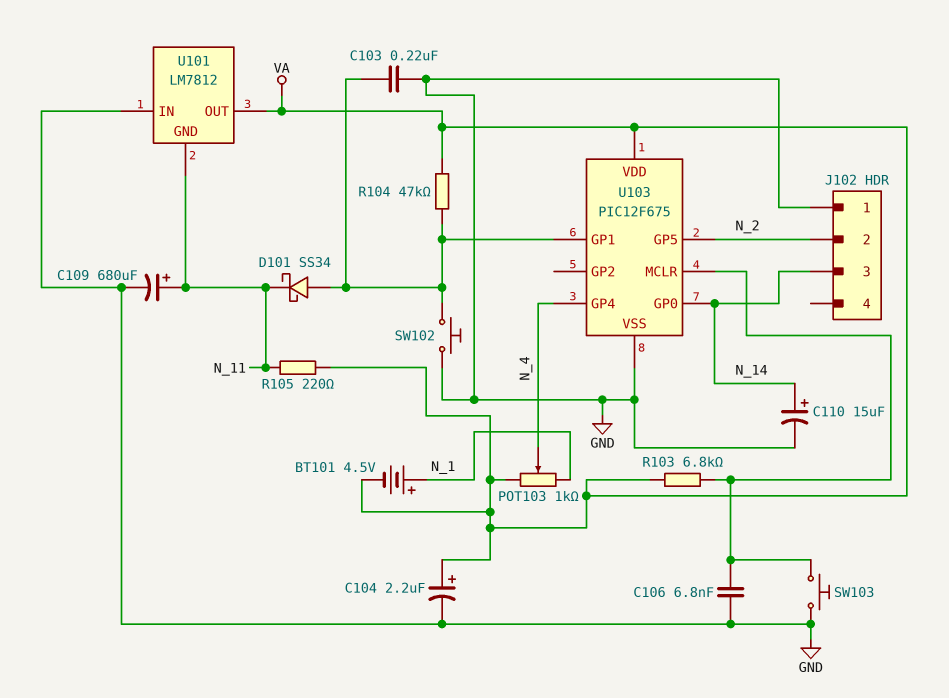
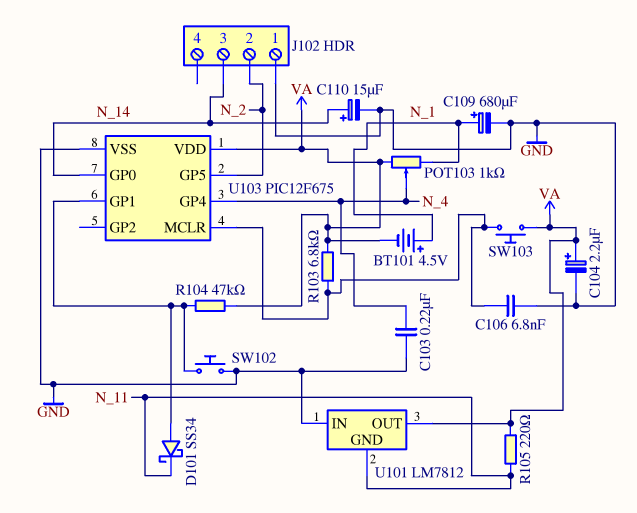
C103: 220nF (GND, U103/GP1) -> 220nF (GND, N_4)
C109: 680uF (plus N_11, minus GND) -> 680uF (plus N_1, minus GND)
SW103: button (GND, U103/MCLR) -> button (U103/MCLR, VA)

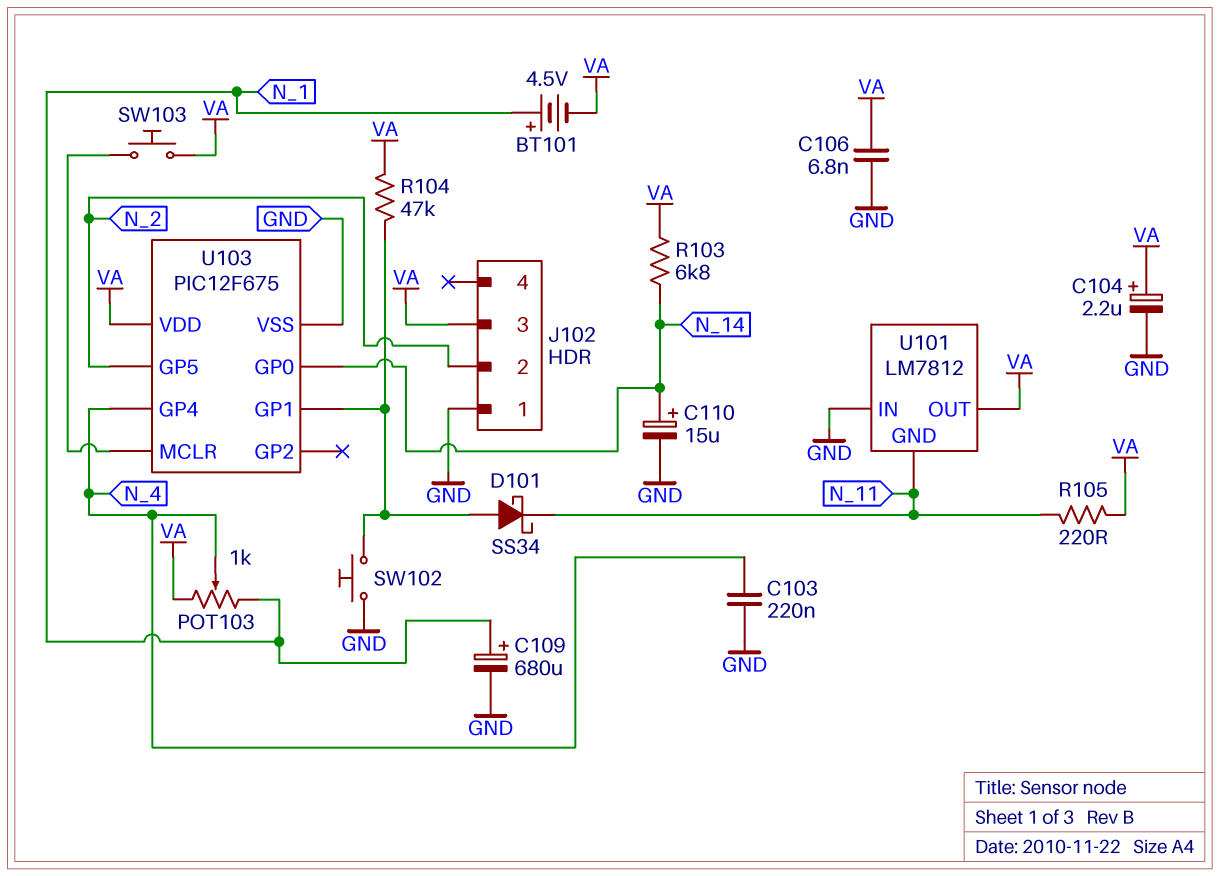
C106: 6.8nF (GND, U103/MCLR) -> 6.8nF (GND, VA)
J102 pin 3: N_14 -> VA
R103: 6.8k (U103/MCLR, VA) -> 6.8k (N_14, VA)

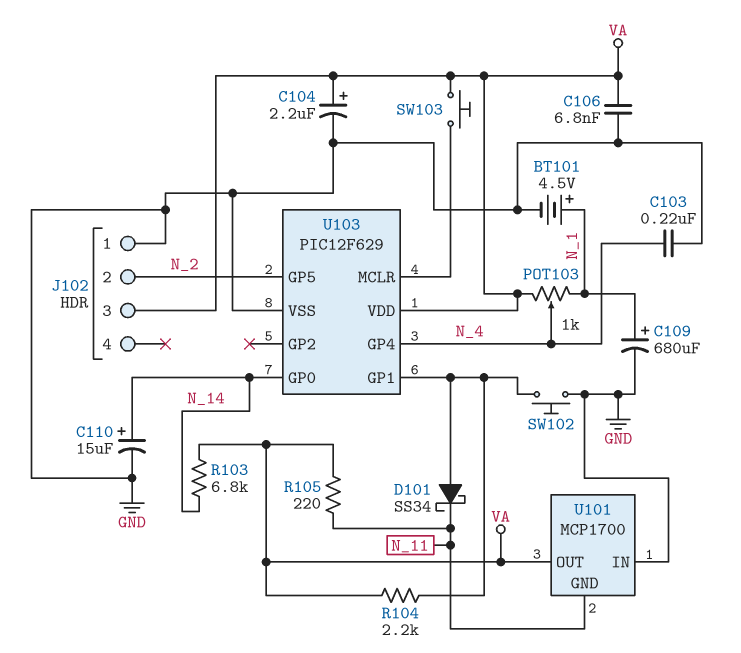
BT101: 4.5V (plus N_1, minus VA) -> 4.5V (plus N_1, minus GND)
R104: 47k (U103/GP1, VA) -> 2.2k (U103/GP1, VA)
U101: LM7812 -> MCP1700
U103: PIC12F675 -> PIC12F629

